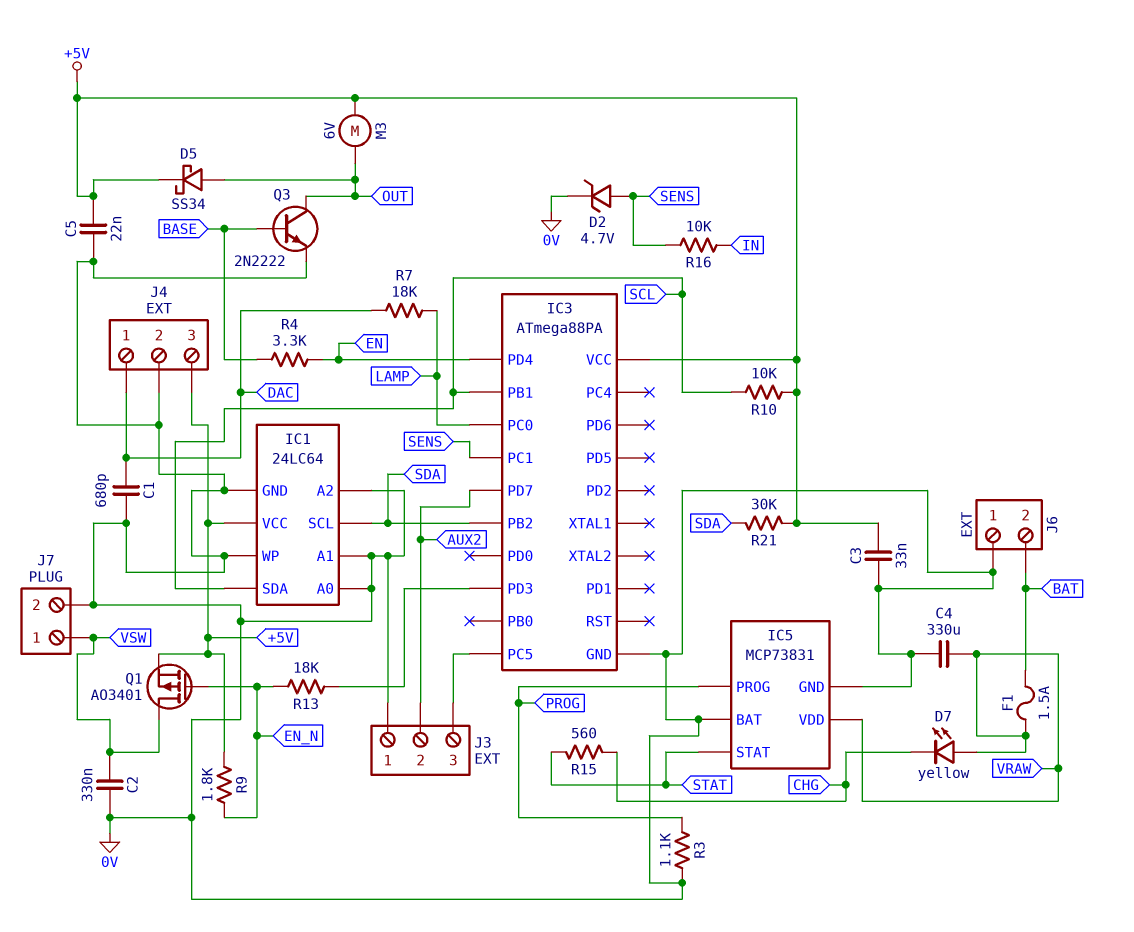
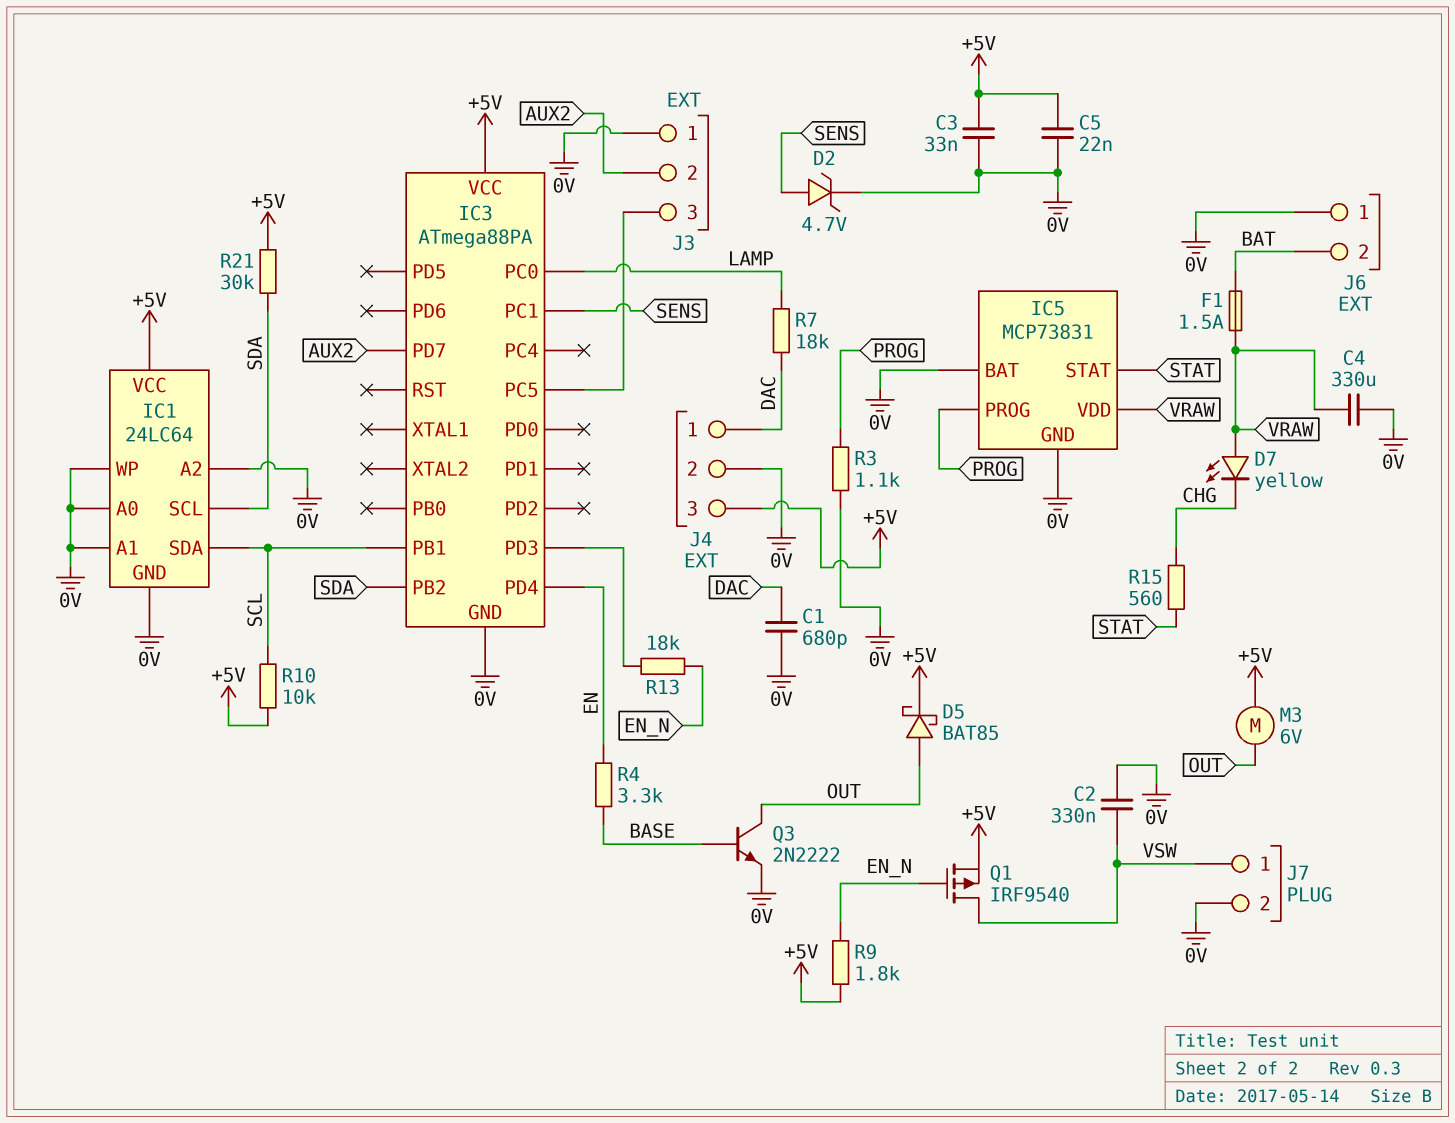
D5: schottky SS34 (A OUT, K +5V) -> schottky BAT85 (A OUT, K +5V)
Q1: PMOS AO3401 (G EN_N, D VSW, S +5V) -> PMOS IRF9540 (G EN_N, D VSW, S +5V)
R16: 10k (IN, SENS) -> none

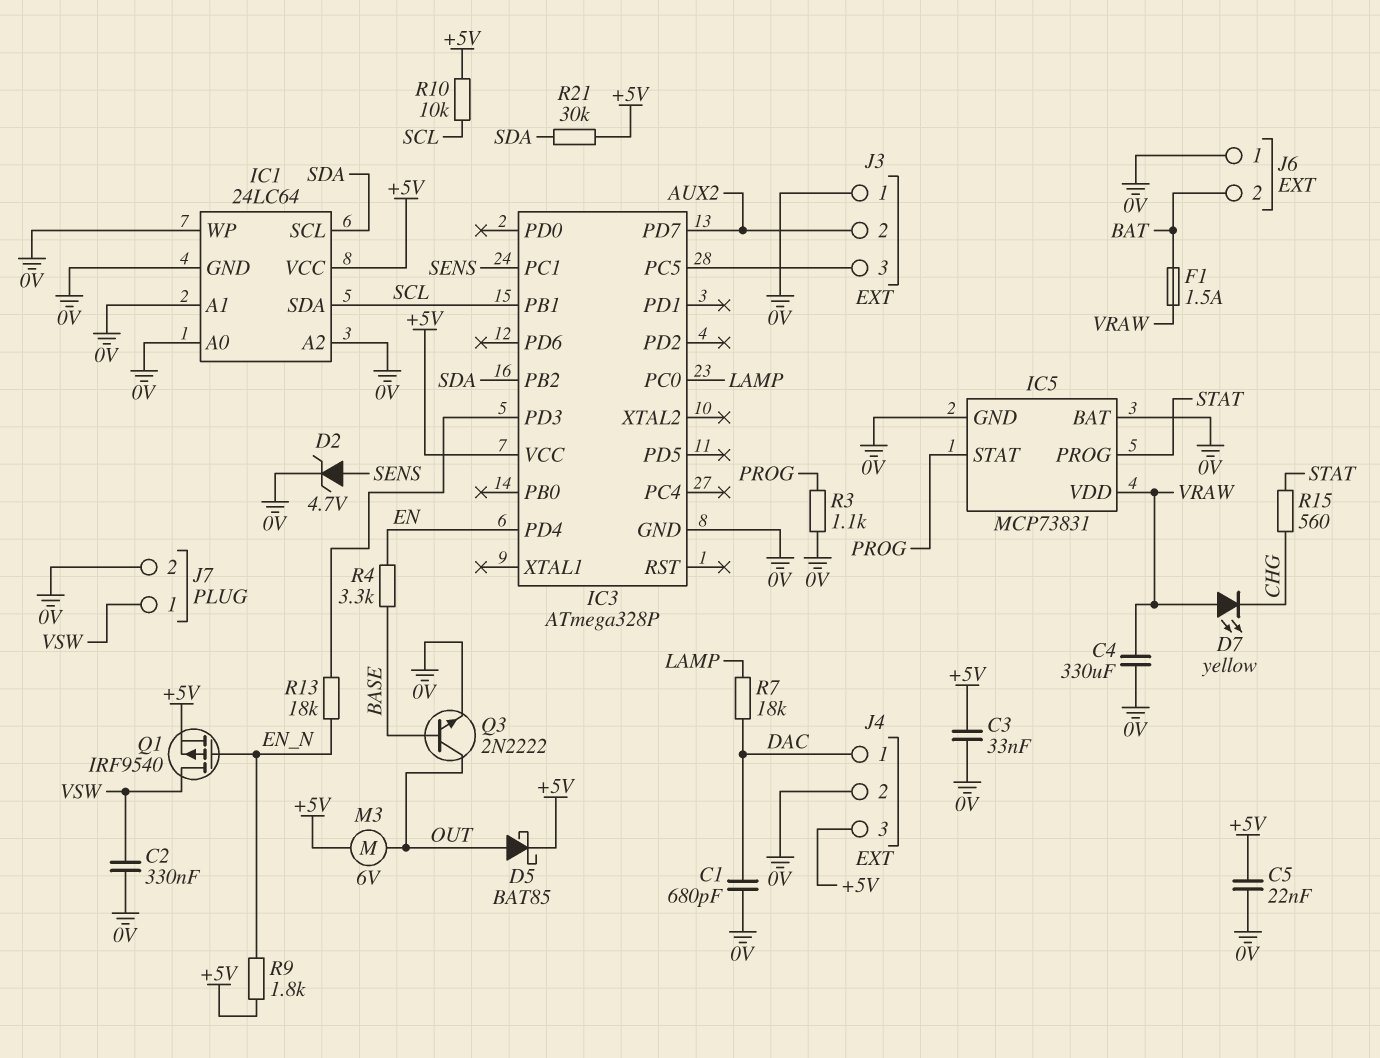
IC3: ATmega88PA -> ATmega328P
IC5 pin PROG: PROG -> STAT
IC5 pin STAT: STAT -> PROG

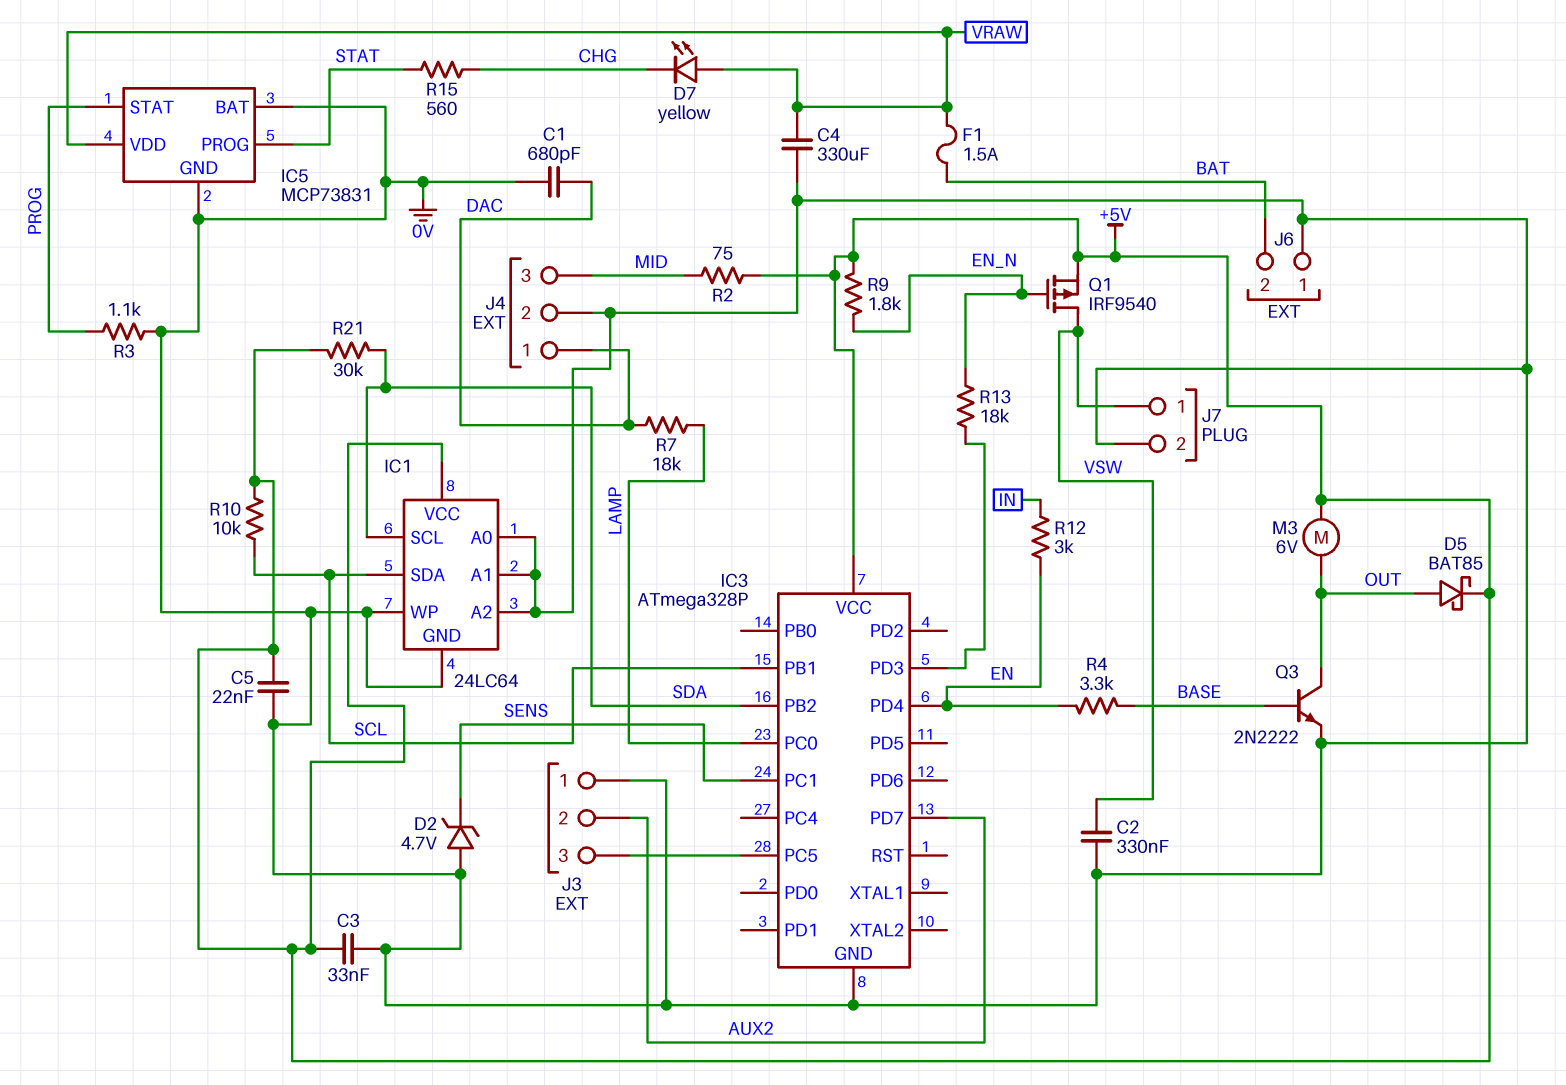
D2: zener 4.7V (A SENS, K 0V) -> zener 4.7V (A 0V, K SENS)
J4 pin 3: +5V -> MID
R2: none -> 75 (+5V, MID)
R12: none -> 3k (EN, IN)

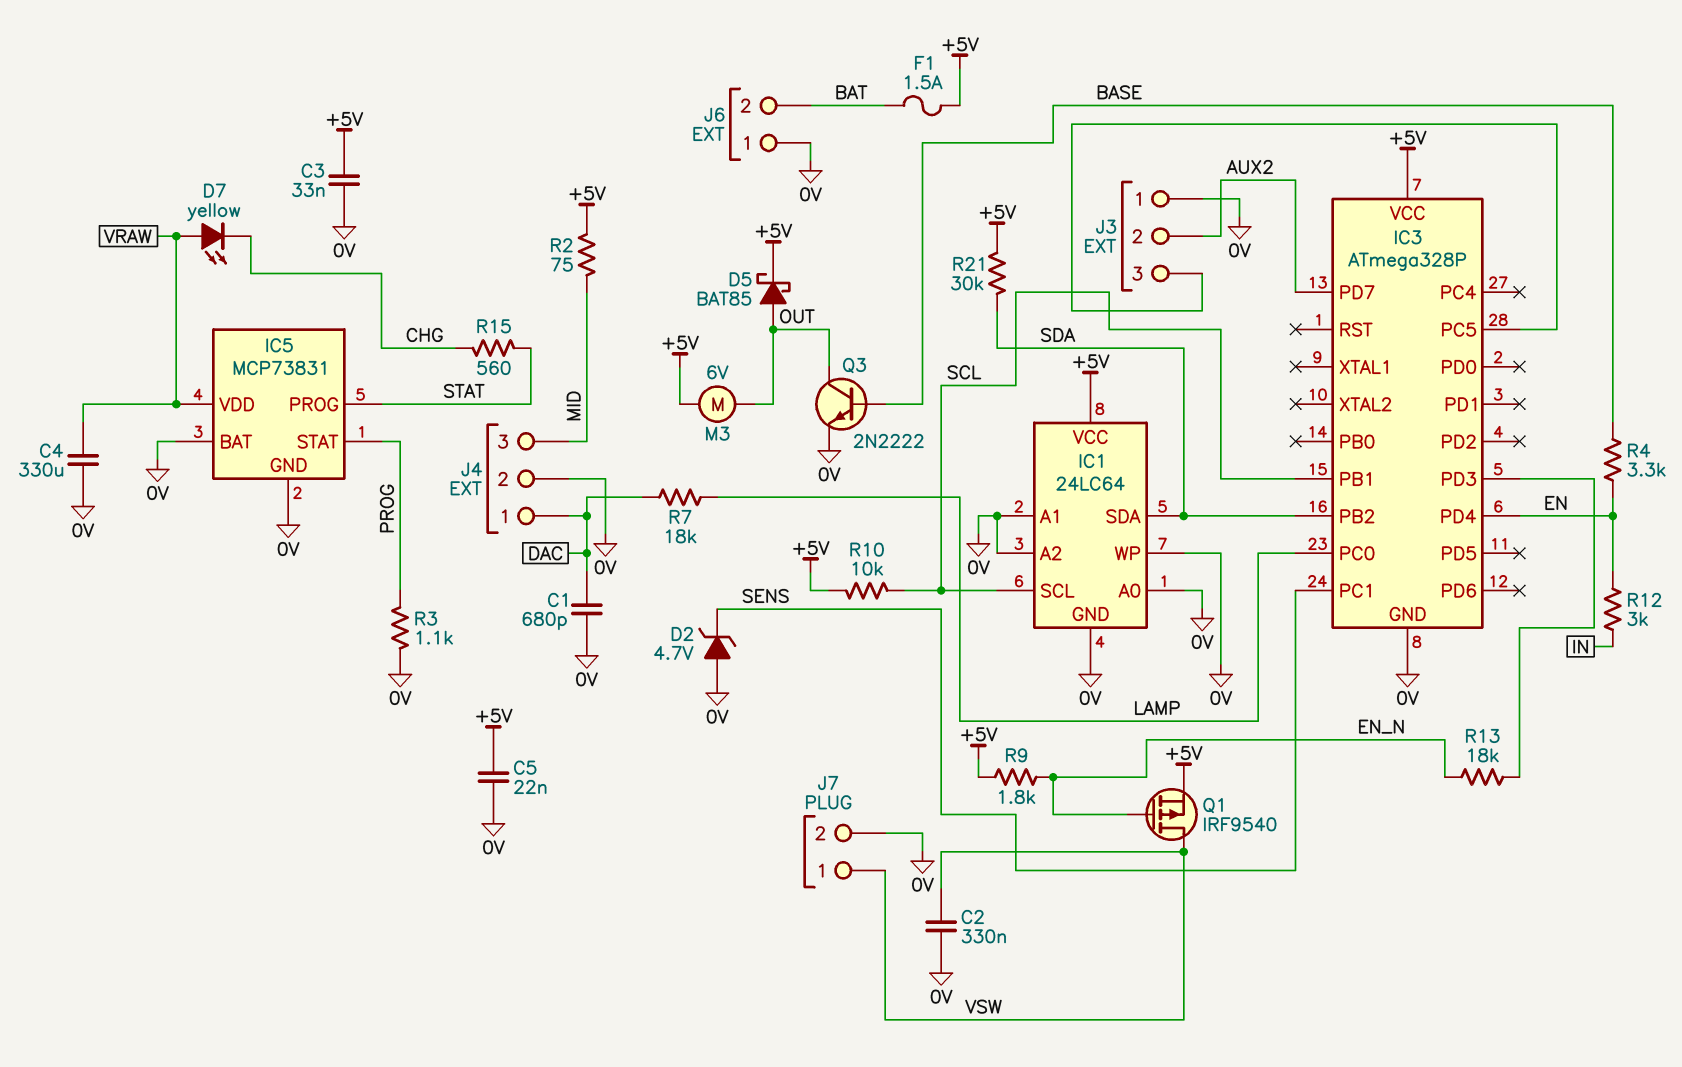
F1: 1.5A (BAT, VRAW) -> 1.5A (+5V, BAT)
IC1 pin SCL: SDA -> SCL
IC1 pin SDA: SCL -> SDA

